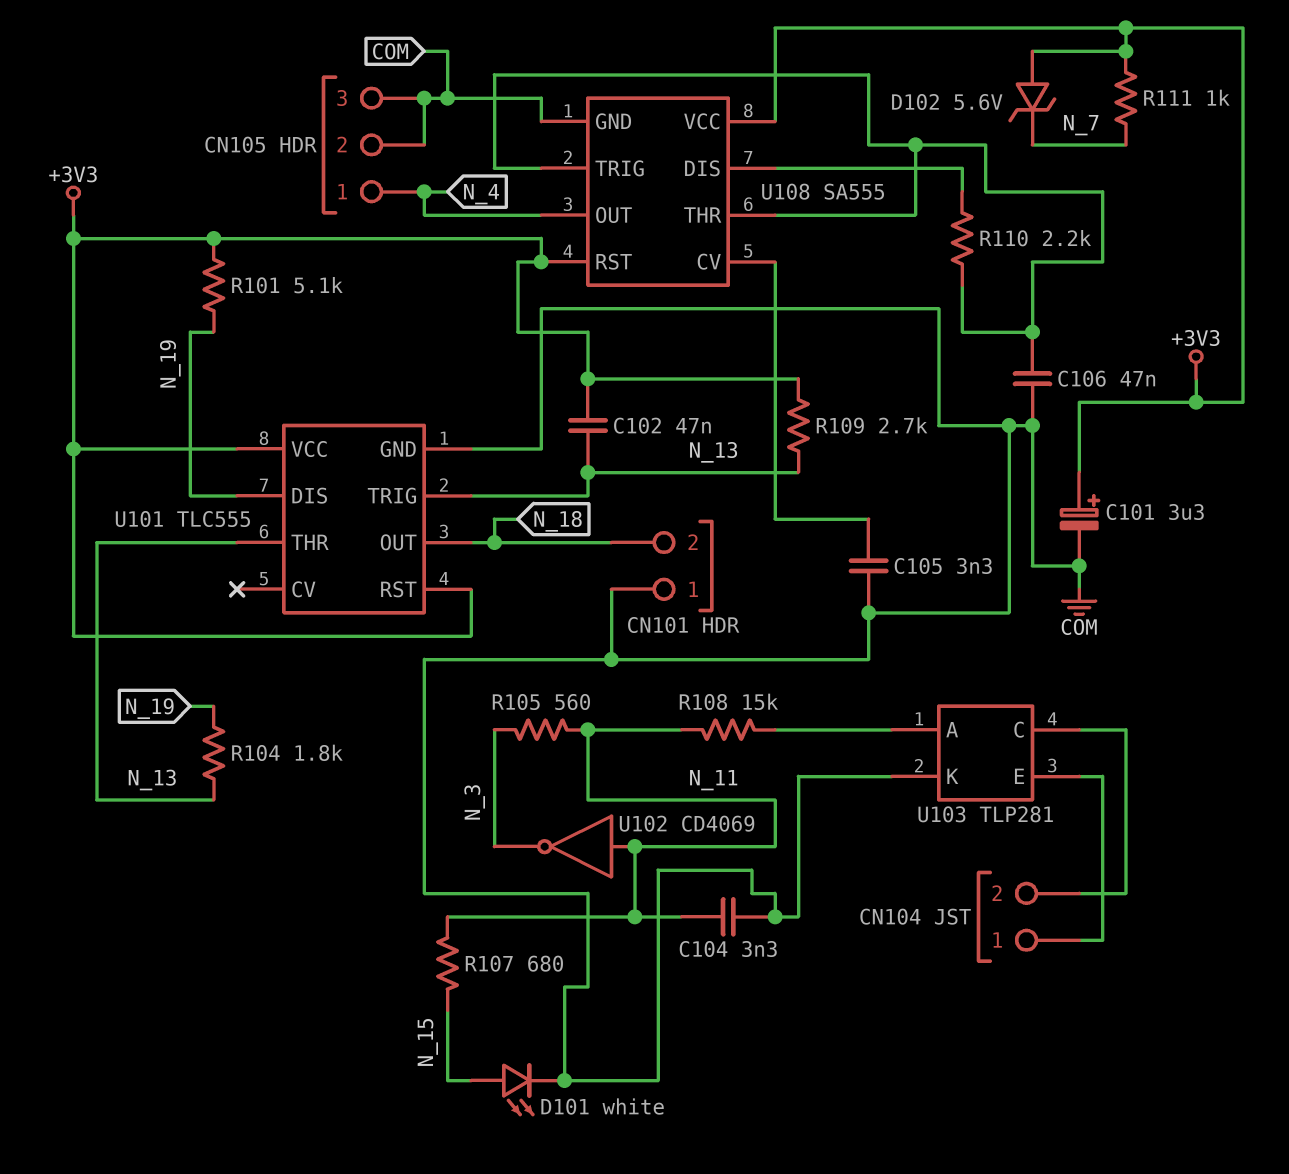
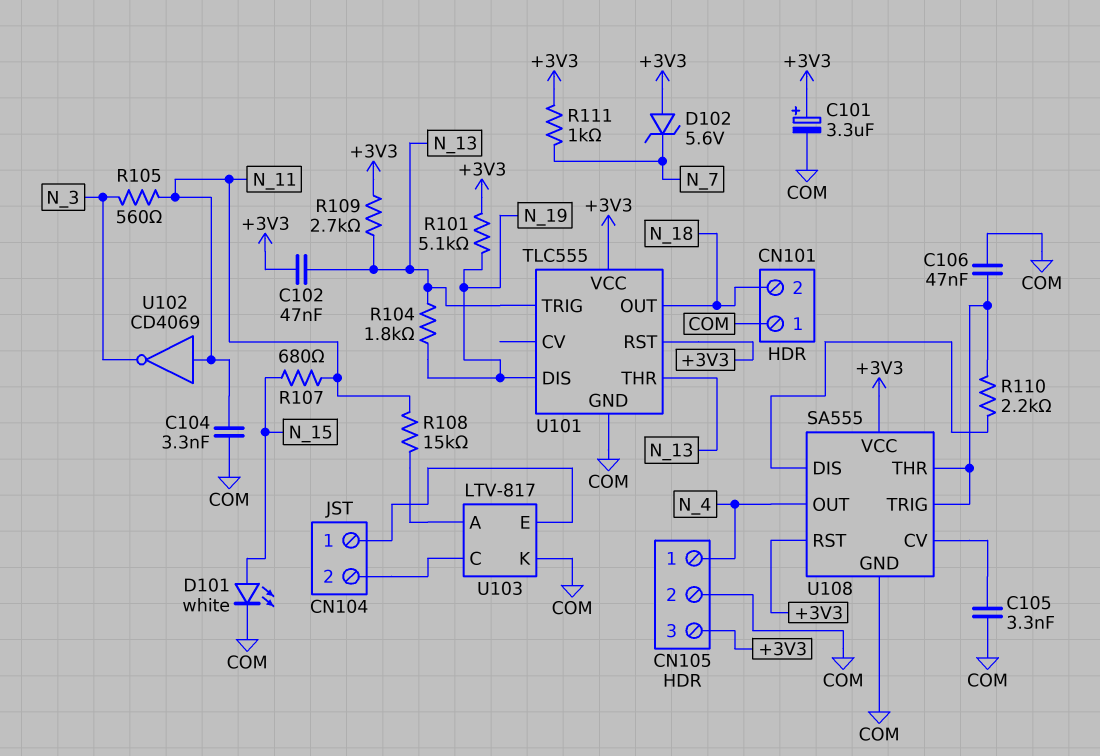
CN105 pin 3: COM -> +3V3
U103: TLP281 -> LTV-817

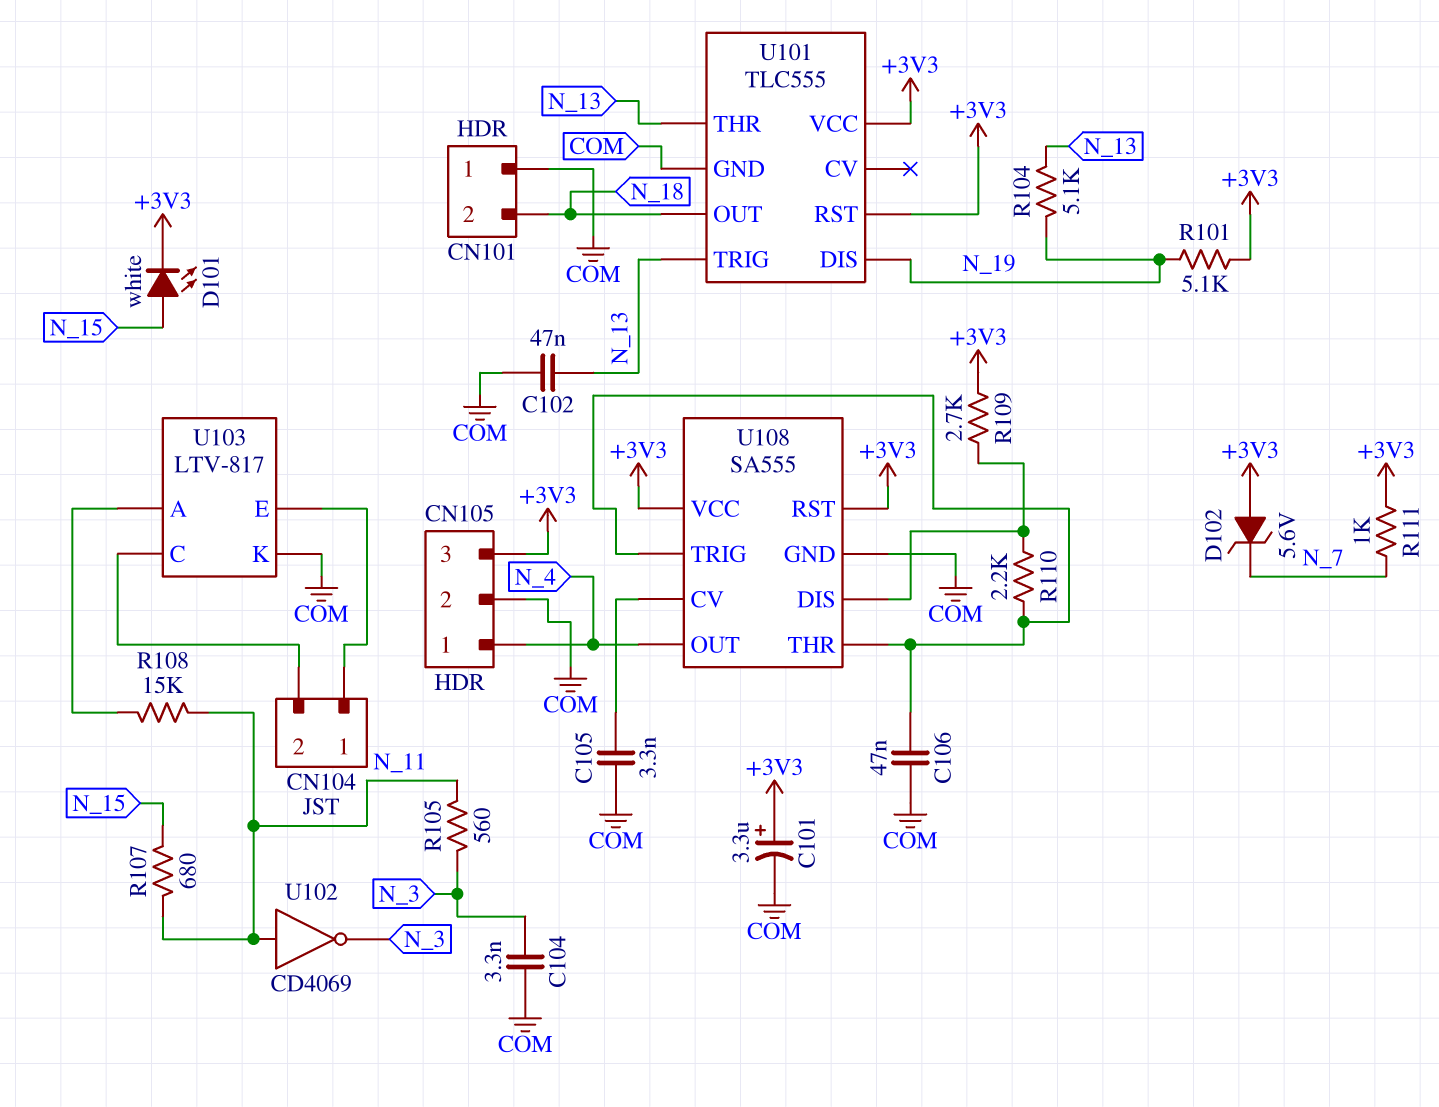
C102: 47nF (+3V3, N_13) -> 47nF (COM, N_13)
C104: 3.3nF (COM, N_11) -> 3.3nF (COM, N_3)
D101: LED white (A N_15, K COM) -> LED white (A N_15, K +3V3)
R104: 1.8k (N_13, N_19) -> 5.1k (N_13, N_19)
R109: 2.7k (+3V3, N_13) -> 2.7k (+3V3, U108/DIS)

